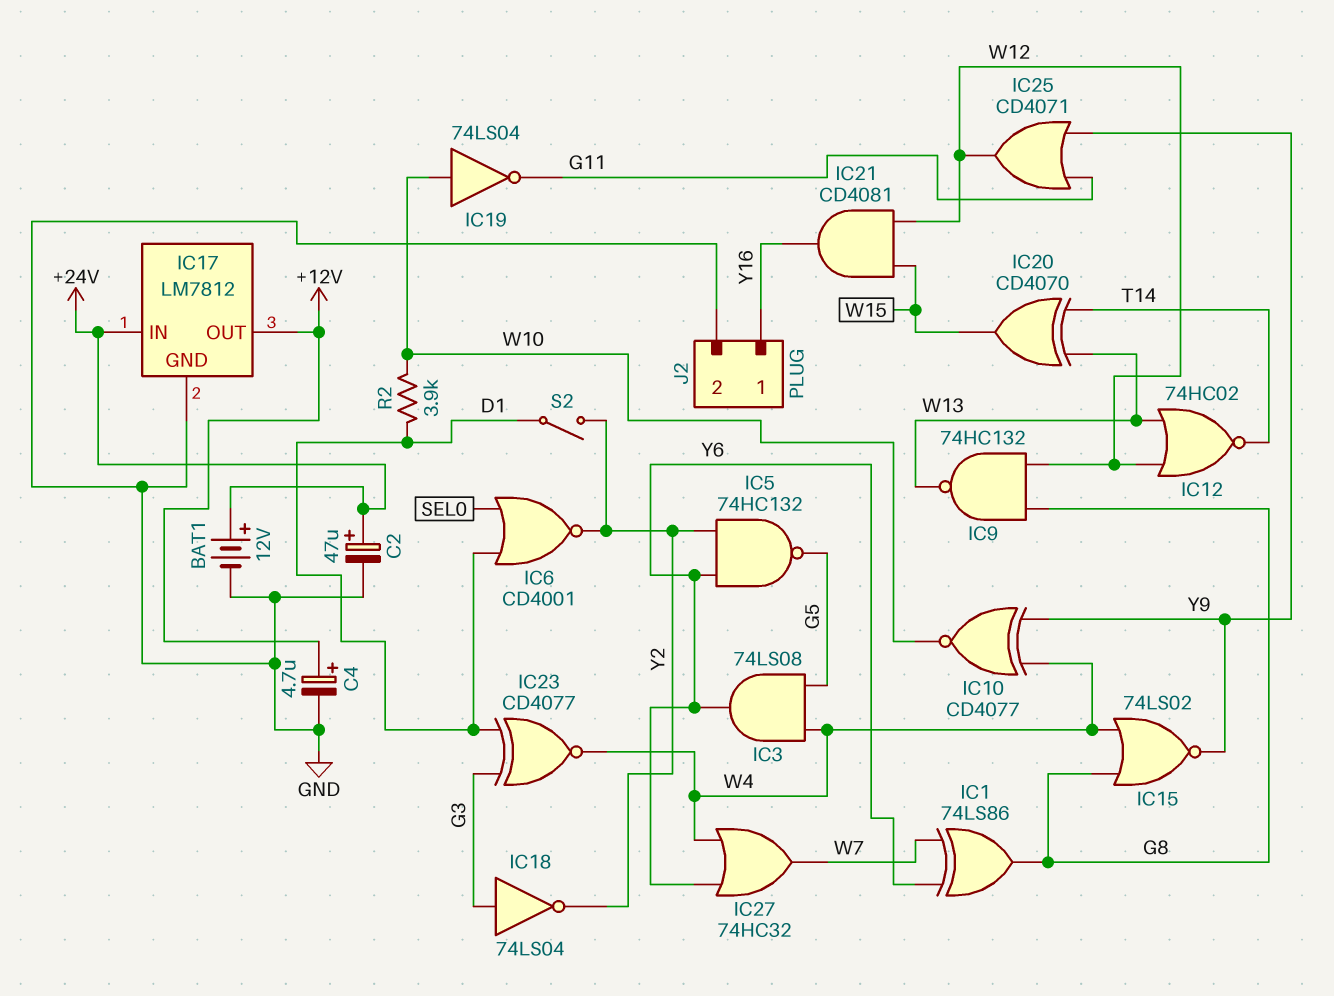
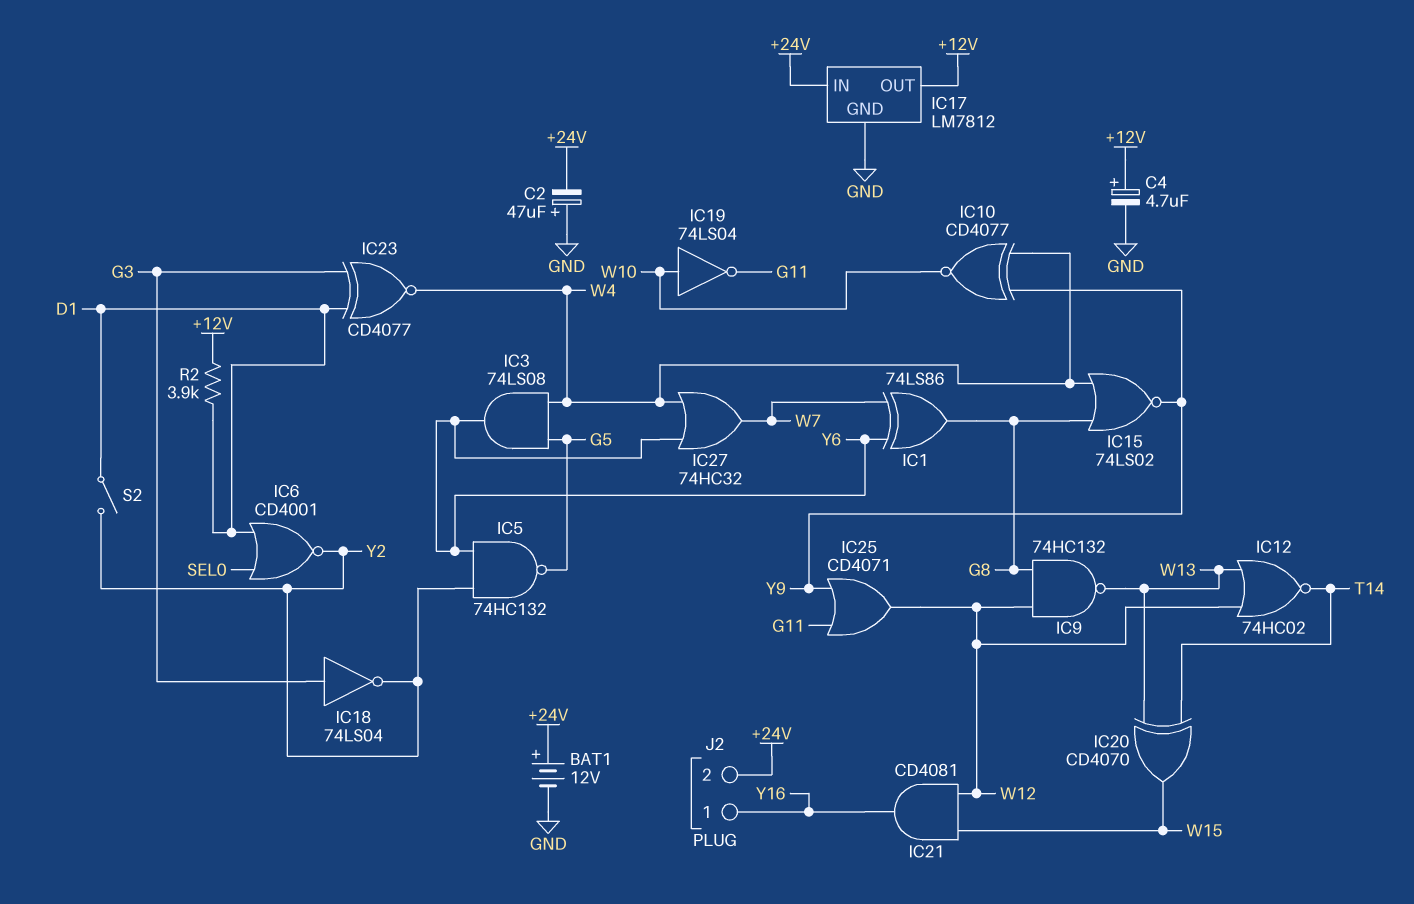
C2: 47uF (plus +24V, minus GND) -> 47uF (plus GND, minus +24V)
J2 pin 2: GND -> +24V
R2: 3.9k (D1, W10) -> 3.9k (+12V, D1)

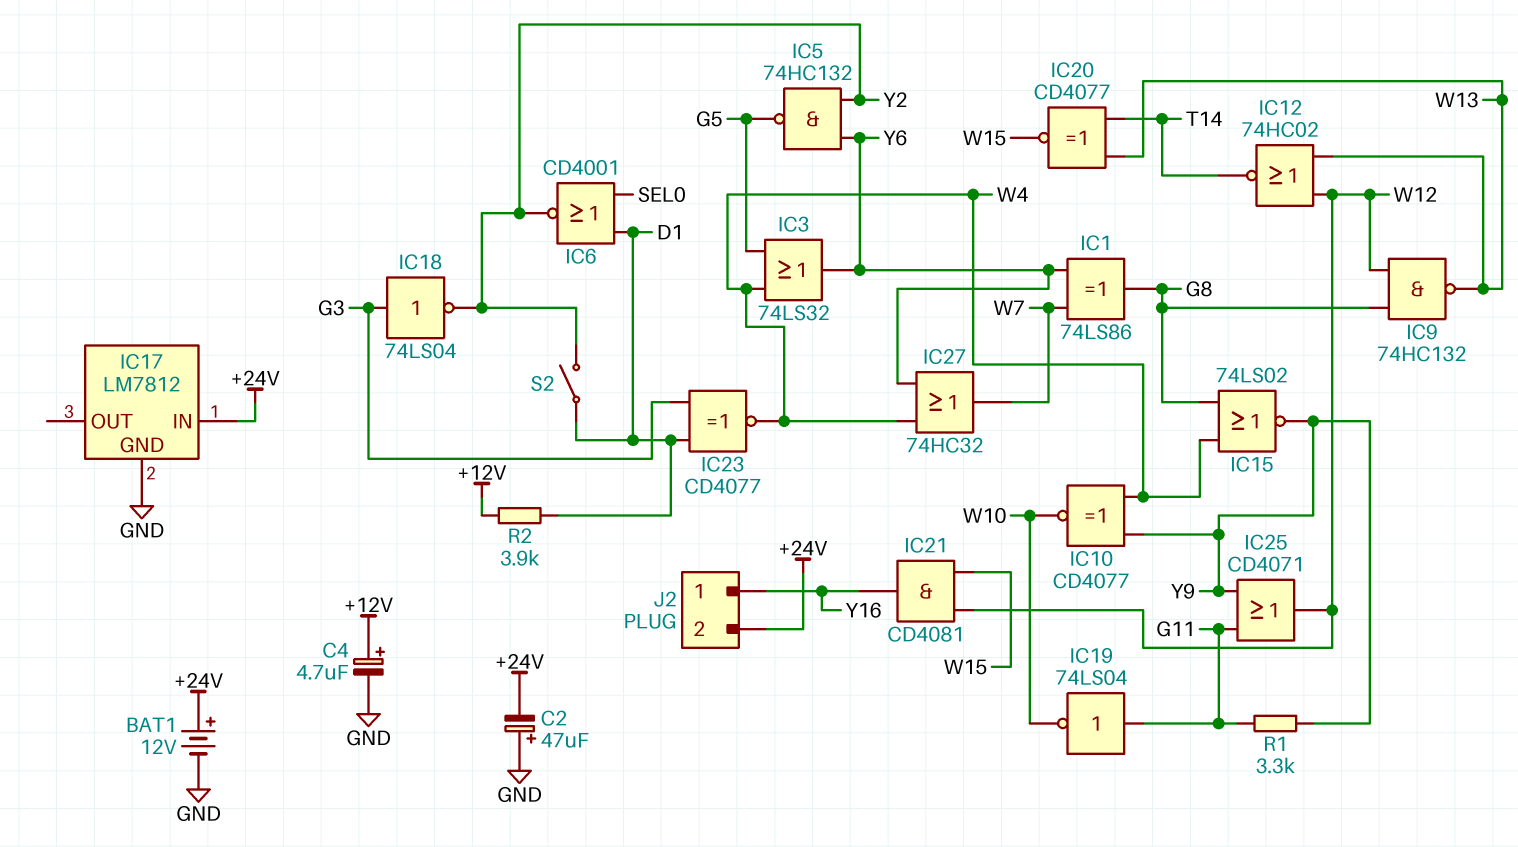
IC3: AND 74LS08 (in G5, in W4, out Y6) -> OR 74LS32 (in G5, in W4, out Y6)
IC17 pin OUT: +12V -> none
IC19: NOT 74LS04 (in W10, out G11) -> NOT 74LS04 (in G11, out W10)
IC20: XOR CD4070 (in T14, in W13, out W15) -> XNOR CD4077 (in T14, in W13, out W15)
R1: none -> 3.3k (G11, Y9)

